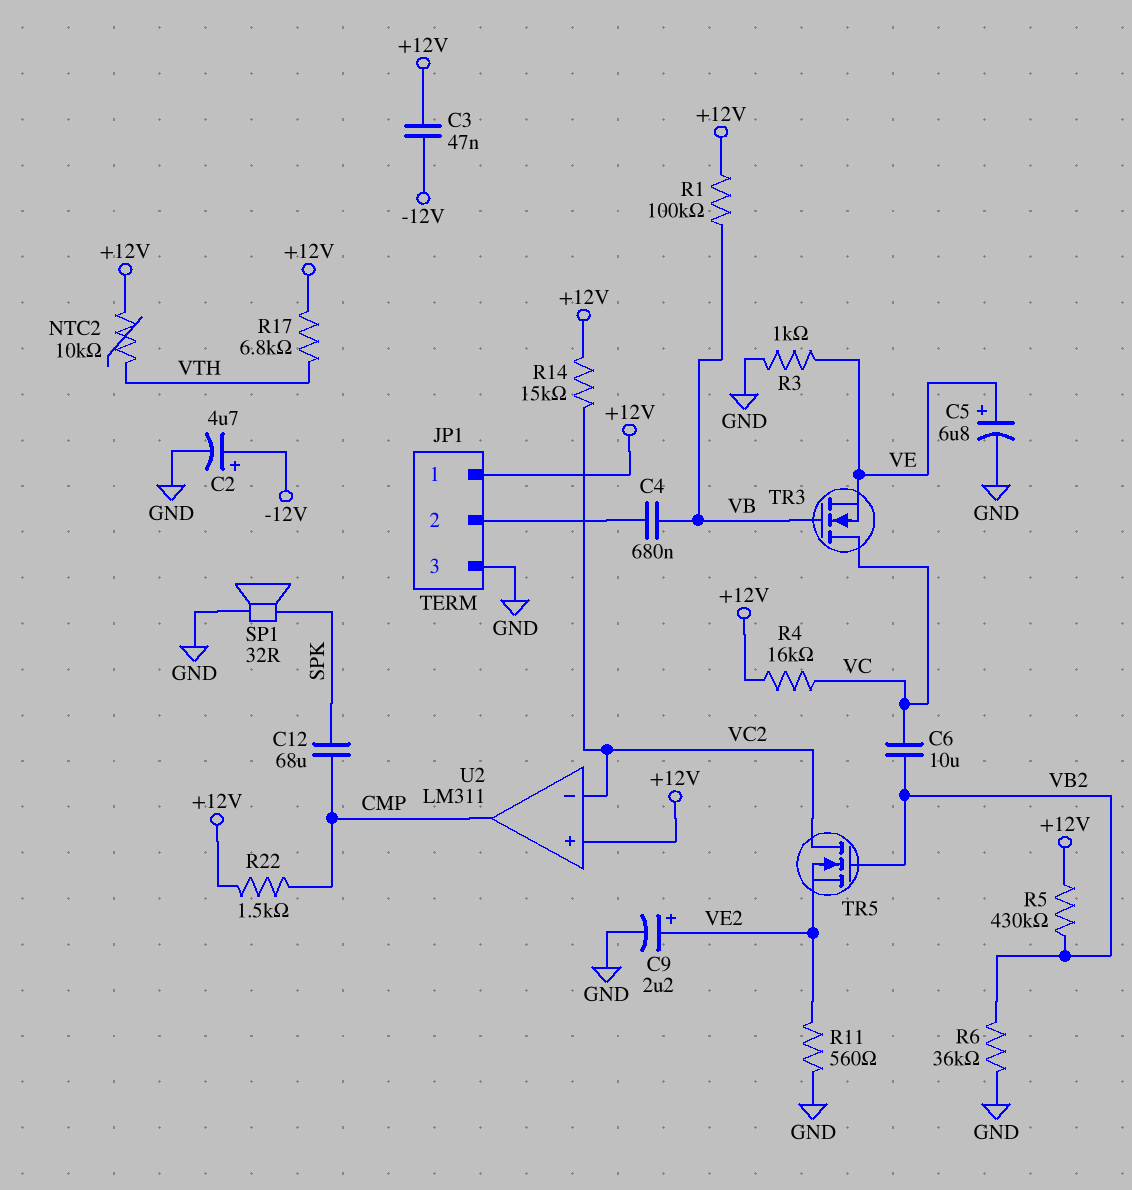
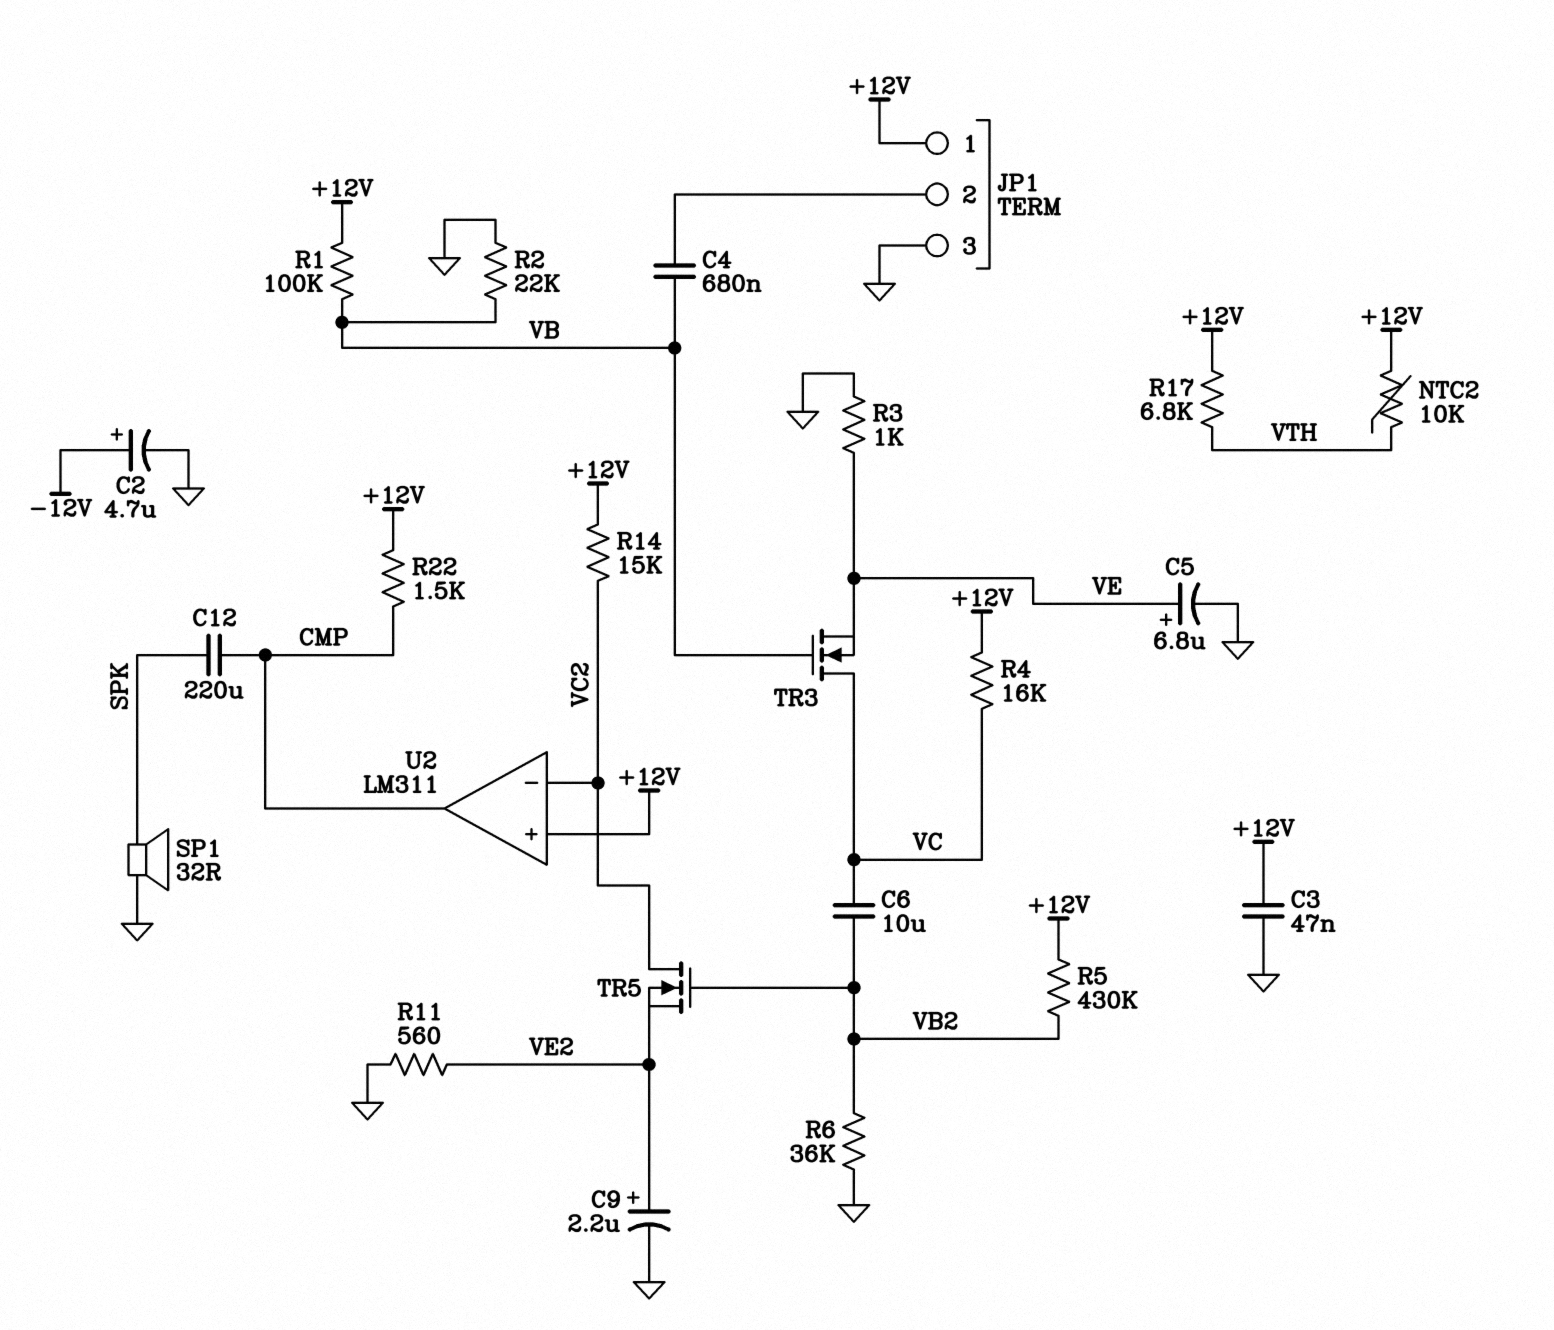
C3: 47nF (+12V, -12V) -> 47nF (+12V, GND)
C12: 68uF (CMP, SPK) -> 220uF (CMP, SPK)
R2: none -> 22k (GND, VB)

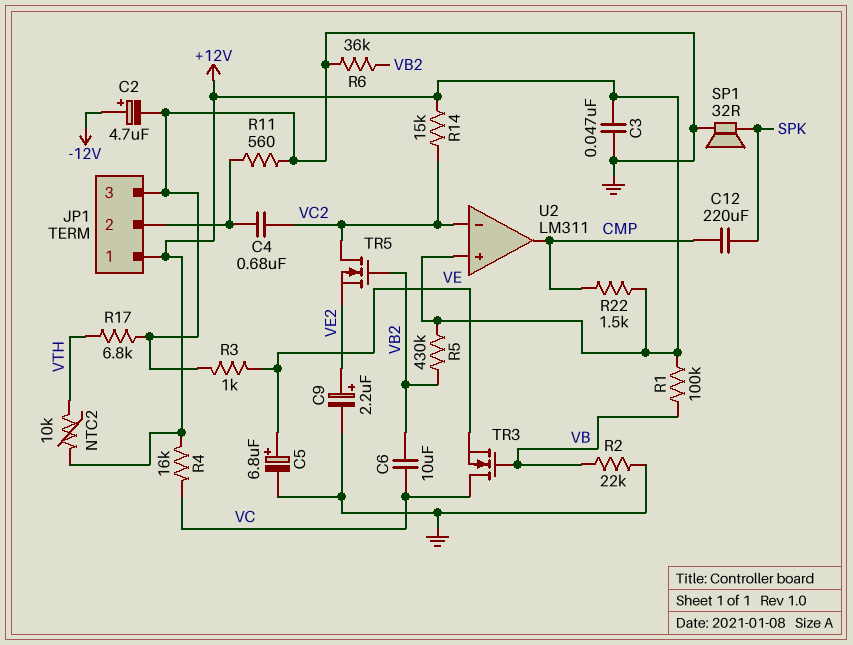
C4: 680nF (JP1/2, VB) -> 680nF (JP1/2, VC2)
R11: 560 (GND, VE2) -> 560 (GND, JP1/2)
R17: 6.8k (+12V, VTH) -> 6.8k (GND, VTH)

